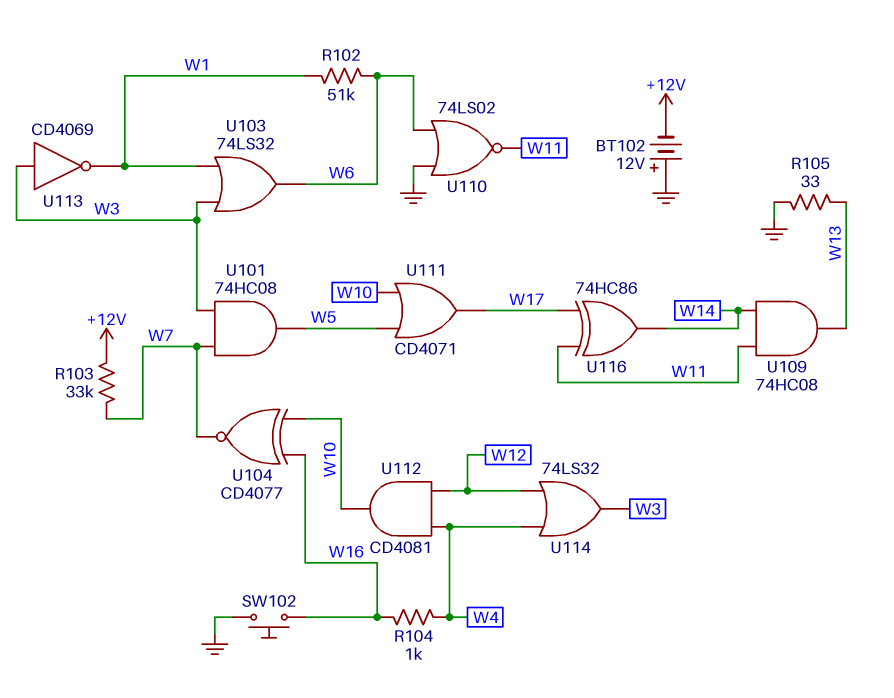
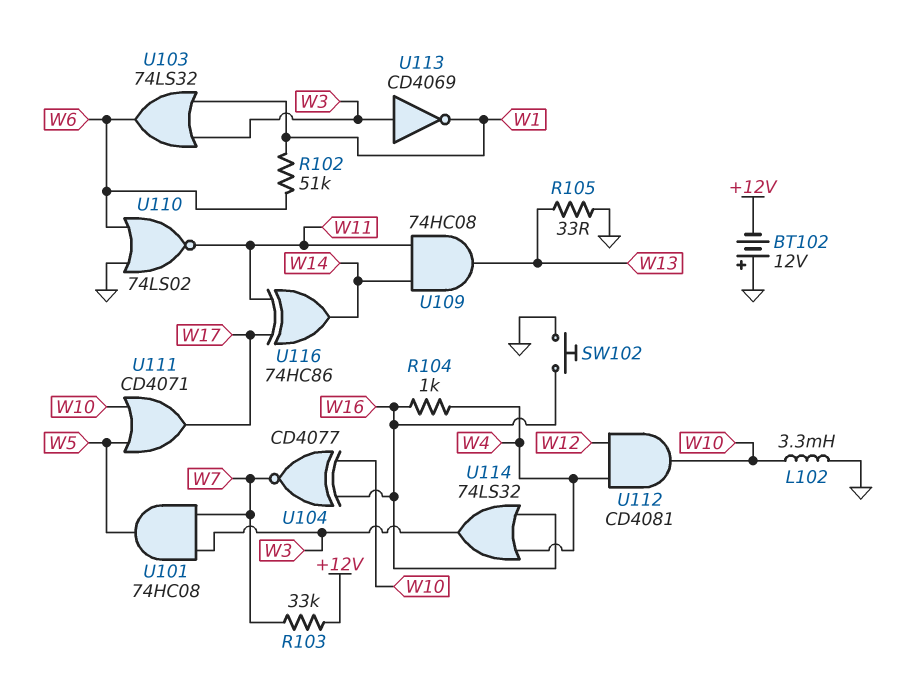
L102: none -> 3.3mH (GND, W10)
U114: OR 74LS32 (in W4, in W12, out W3) -> OR 74LS32 (in W4, in W16, out W3)

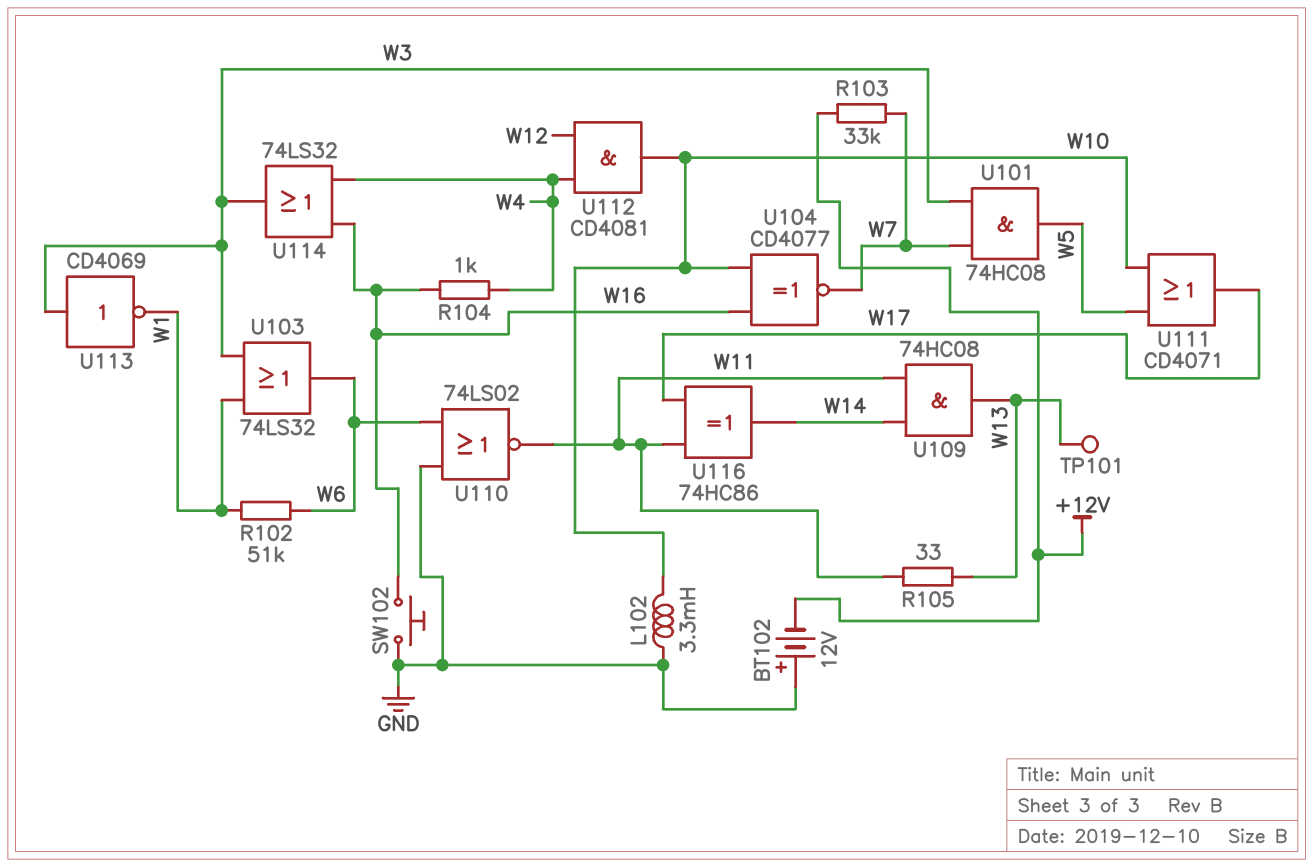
R105: 33 (GND, W13) -> 33 (W11, W13)
TP101: none -> test point (W13)

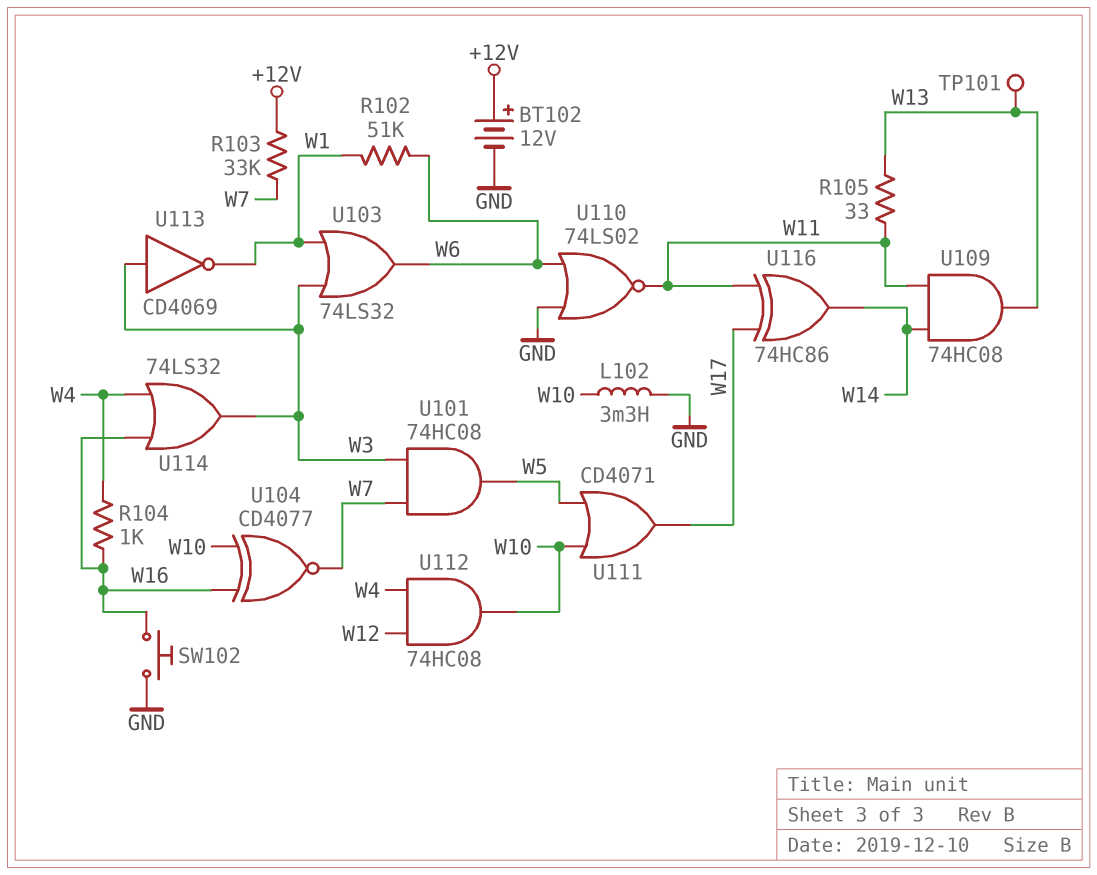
BT102: 12V (plus GND, minus +12V) -> 12V (plus +12V, minus GND)
U112: AND CD4081 (in W4, in W12, out W10) -> AND 74HC08 (in W4, in W12, out W10)

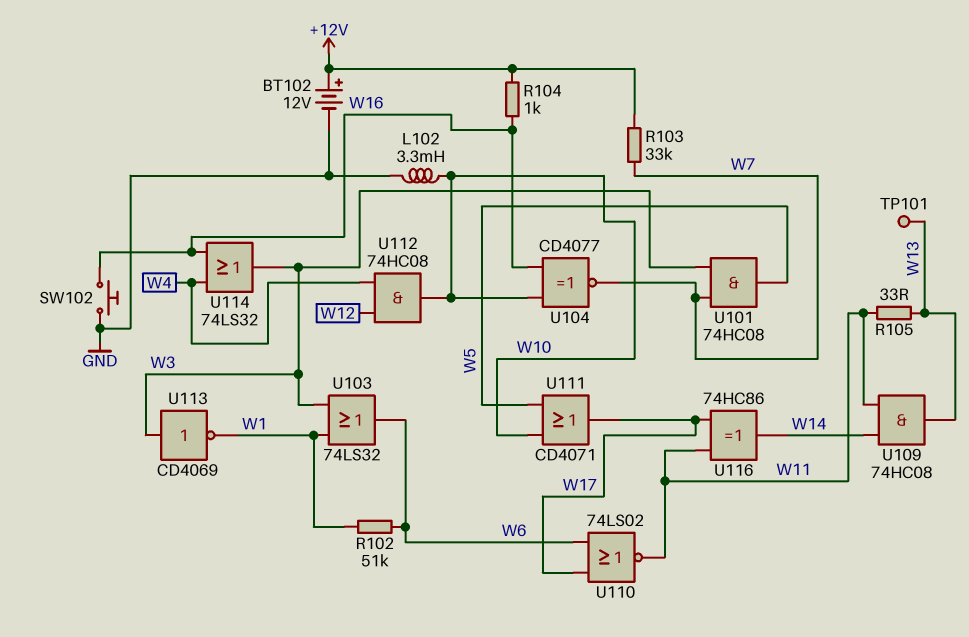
R104: 1k (W4, W16) -> 1k (+12V, W16)
U110: NOR 74LS02 (in GND, in W6, out W11) -> NOR 74LS02 (in W6, in W17, out W11)

